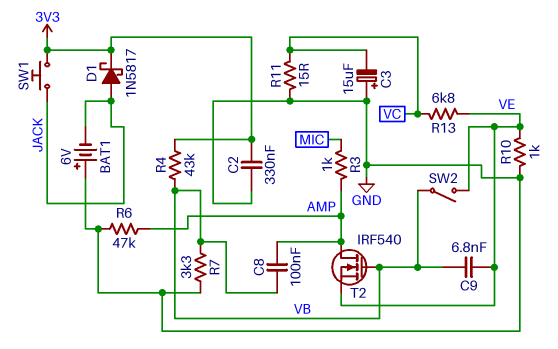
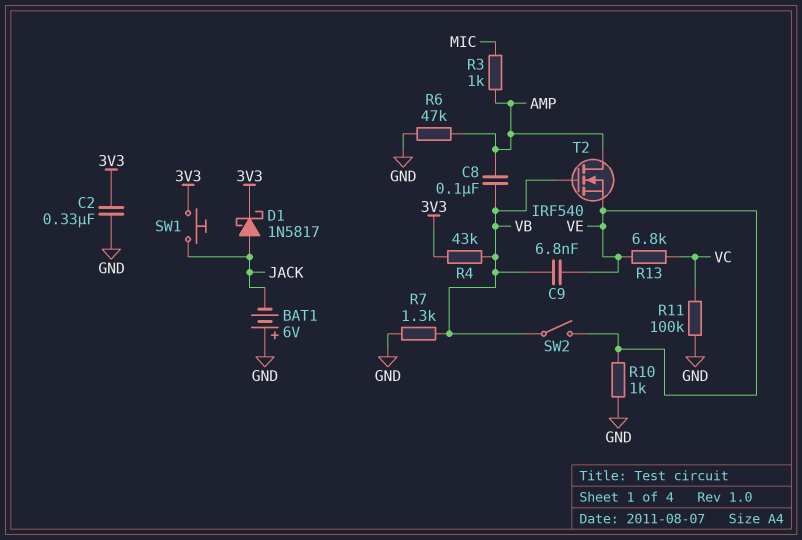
C3: 15uF (plus GND, minus VC) -> none
R7: 3.3k (GND, VB) -> 1.3k (GND, VB)
R11: 15 (GND, VC) -> 100k (GND, VC)

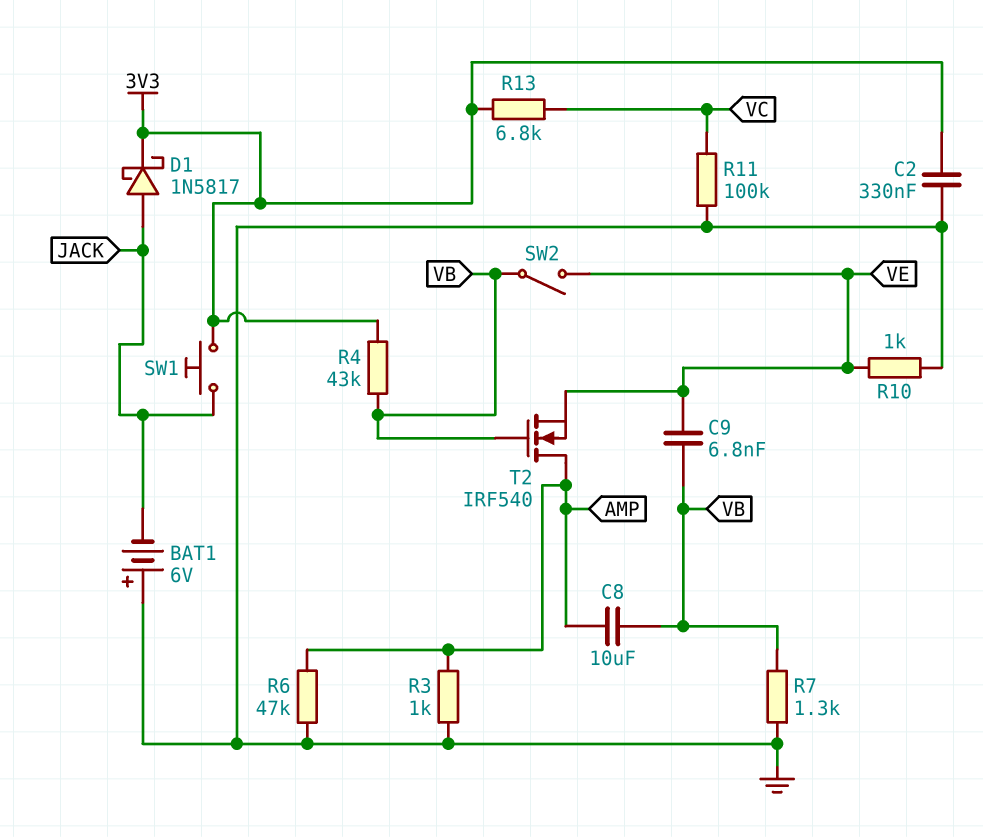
C8: 100nF (AMP, VB) -> 10uF (AMP, VB)
R3: 1k (AMP, MIC) -> 1k (AMP, GND)
R13: 6.8k (VC, VE) -> 6.8k (3V3, VC)

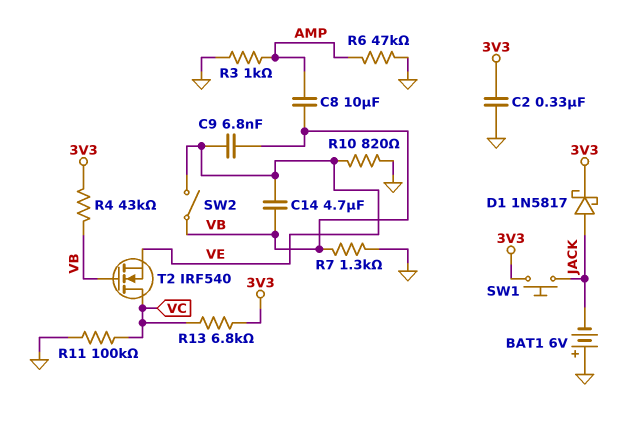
C14: none -> 4.7uF (VB, VE)
R10: 1k (GND, VE) -> 820 (GND, VE)
T2: NMOS IRF540 (G VB, D AMP, S VE) -> NMOS IRF540 (G VB, D VC, S VE)

